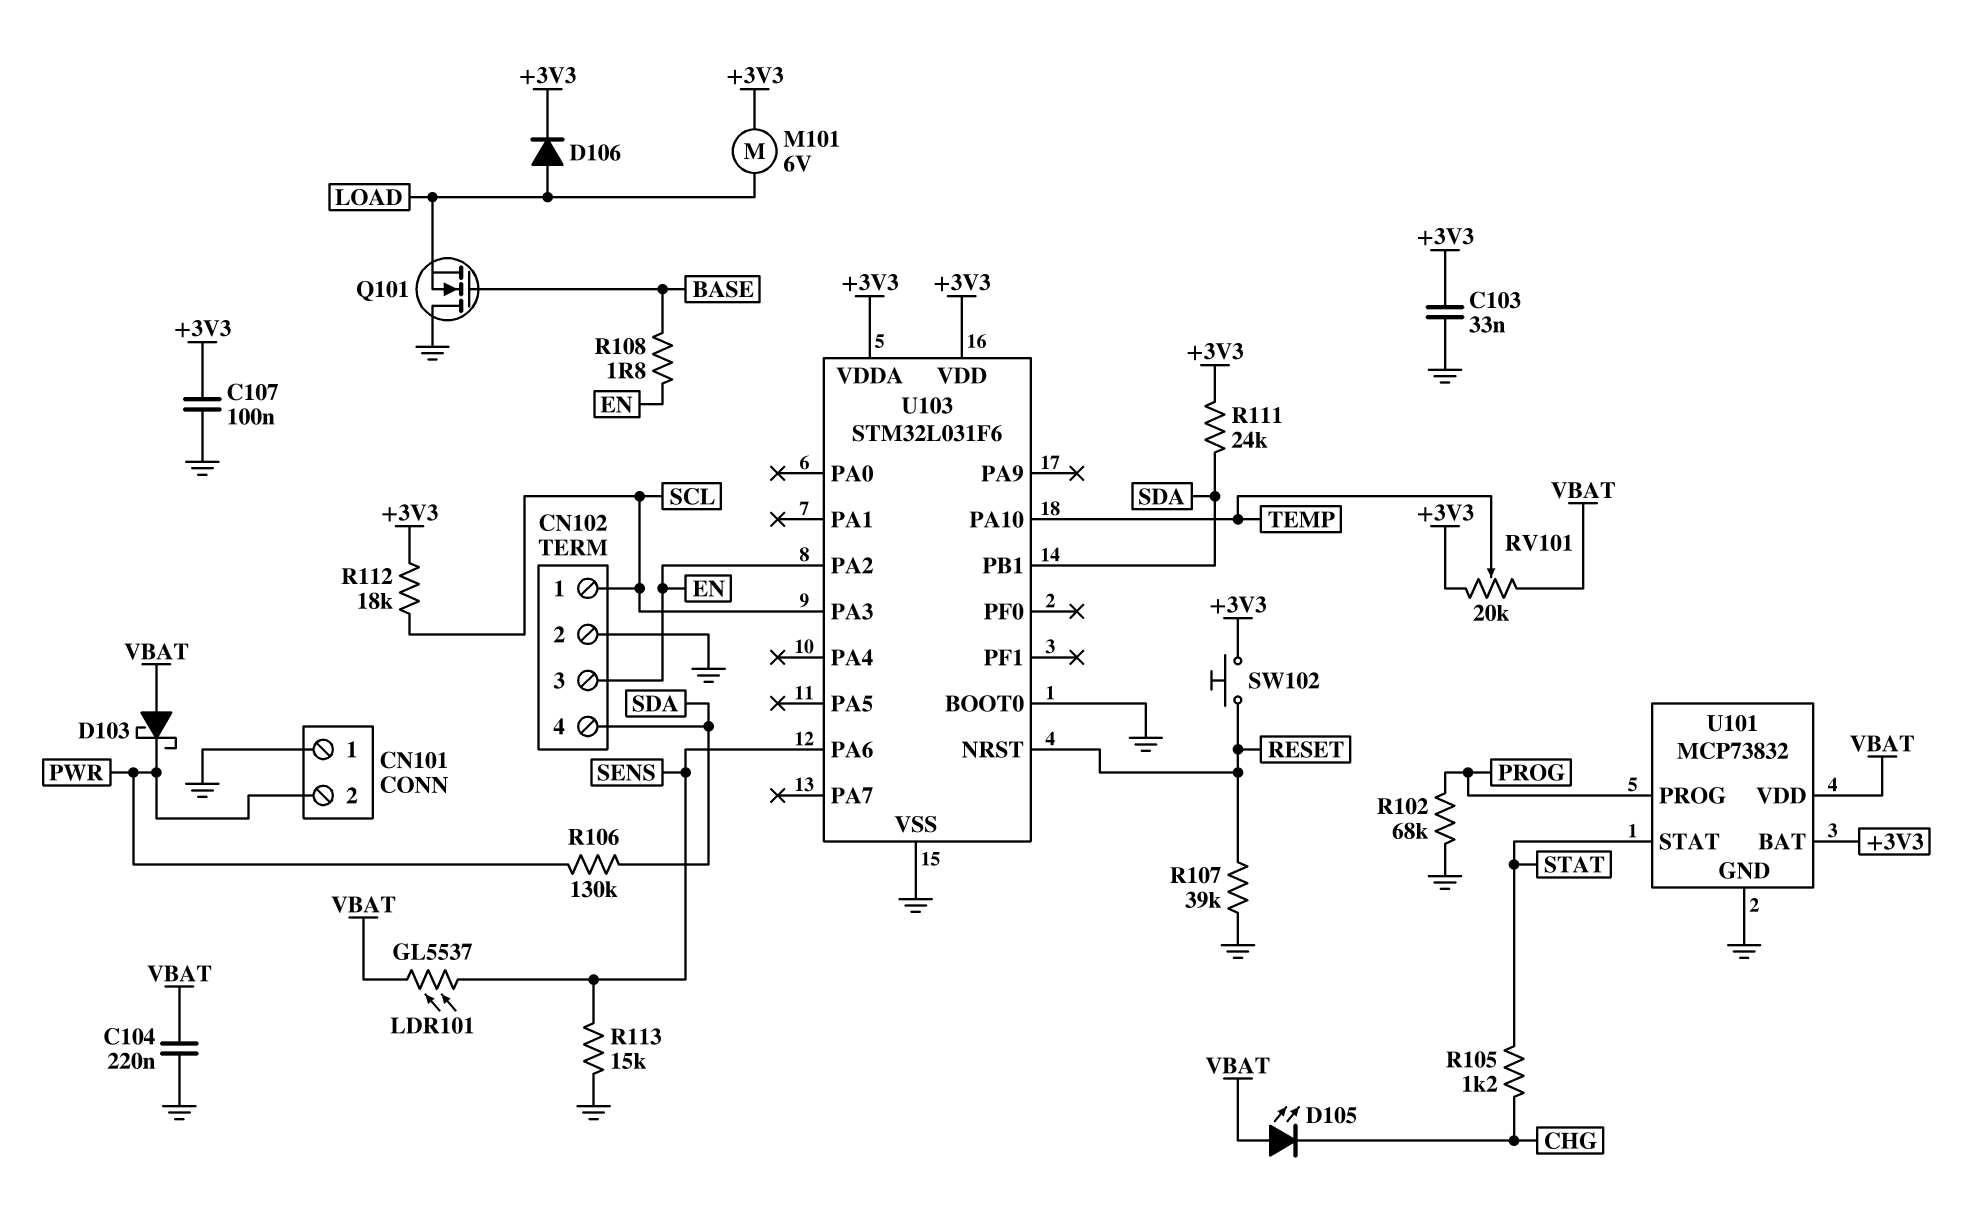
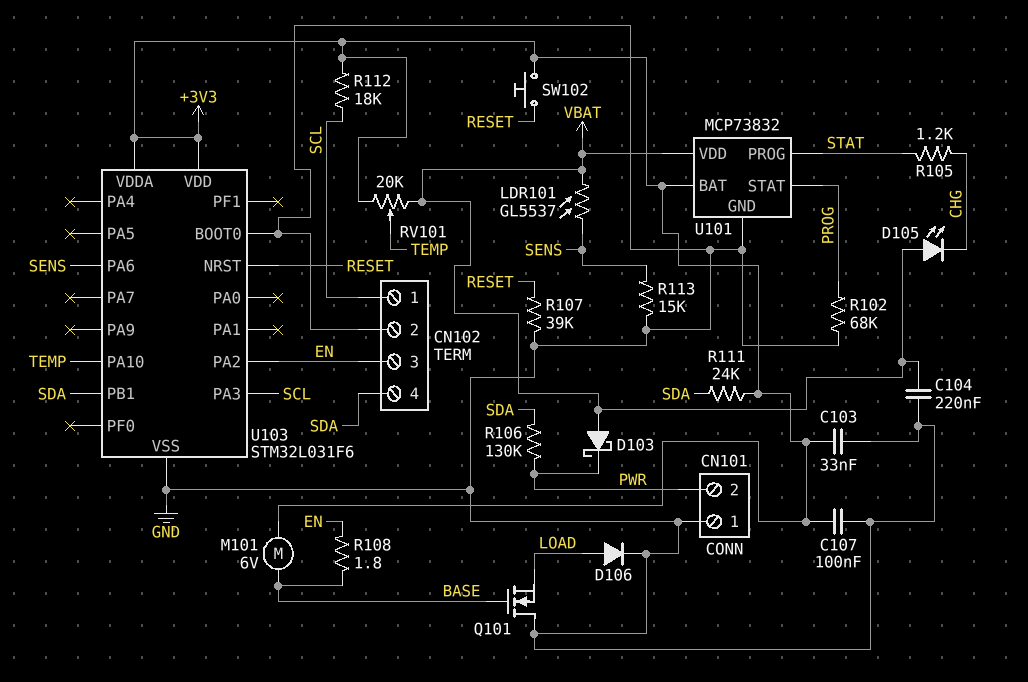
D106: diode (A LOAD, K +3V3) -> diode (A LOAD, K GND)
M101: motor 6V (+3V3, LOAD) -> motor 6V (+3V3, BASE)
U101 pin PROG: PROG -> STAT
U101 pin STAT: STAT -> PROG

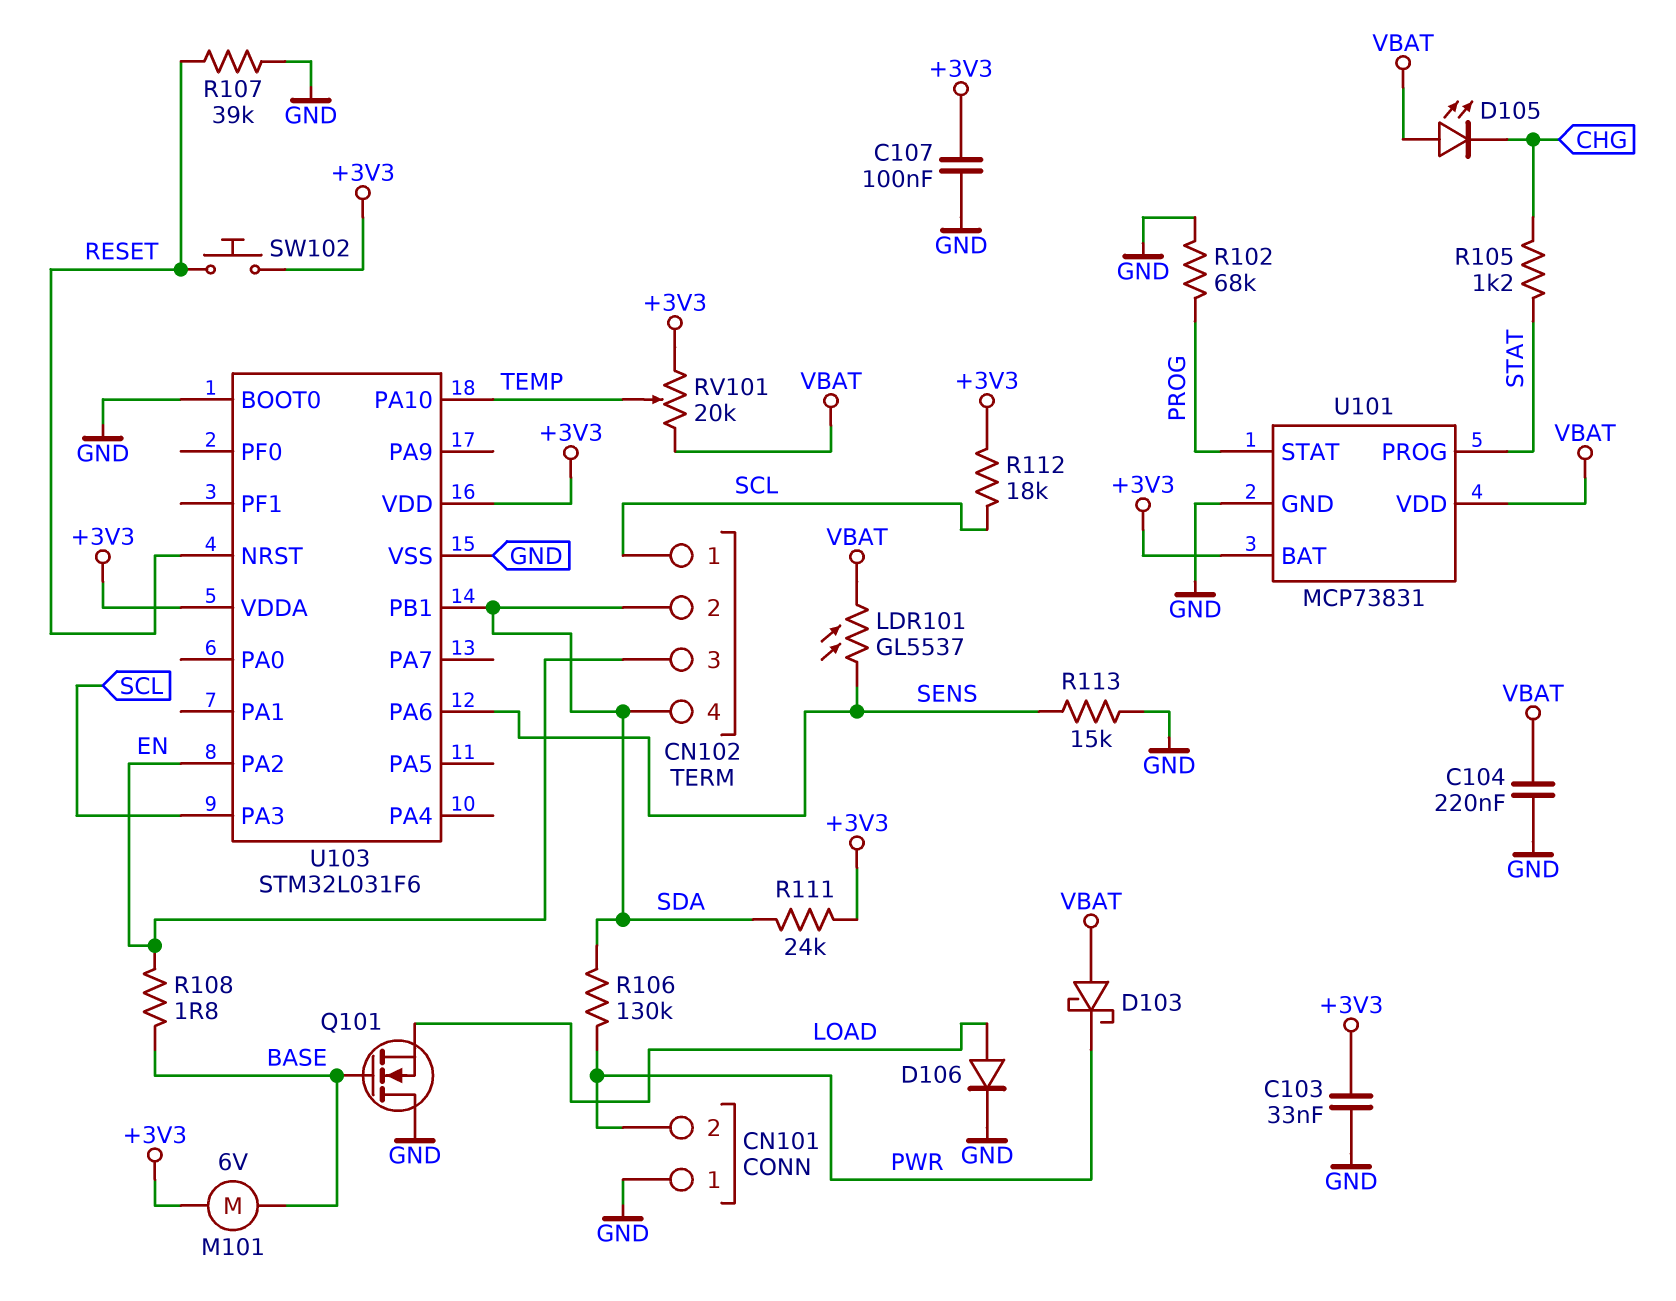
CN102 pin 2: GND -> SDA
U101: MCP73832 -> MCP73831

